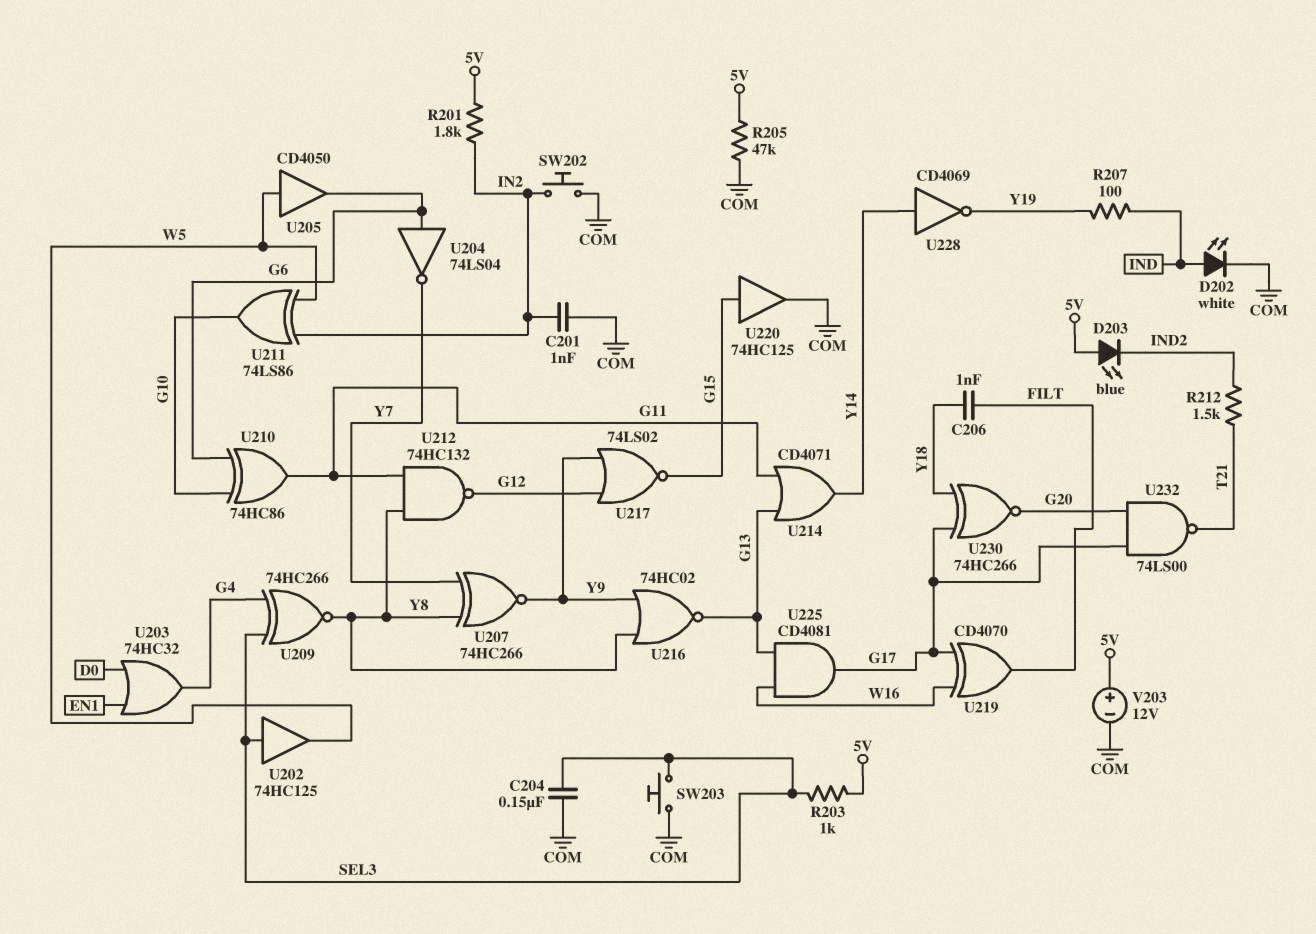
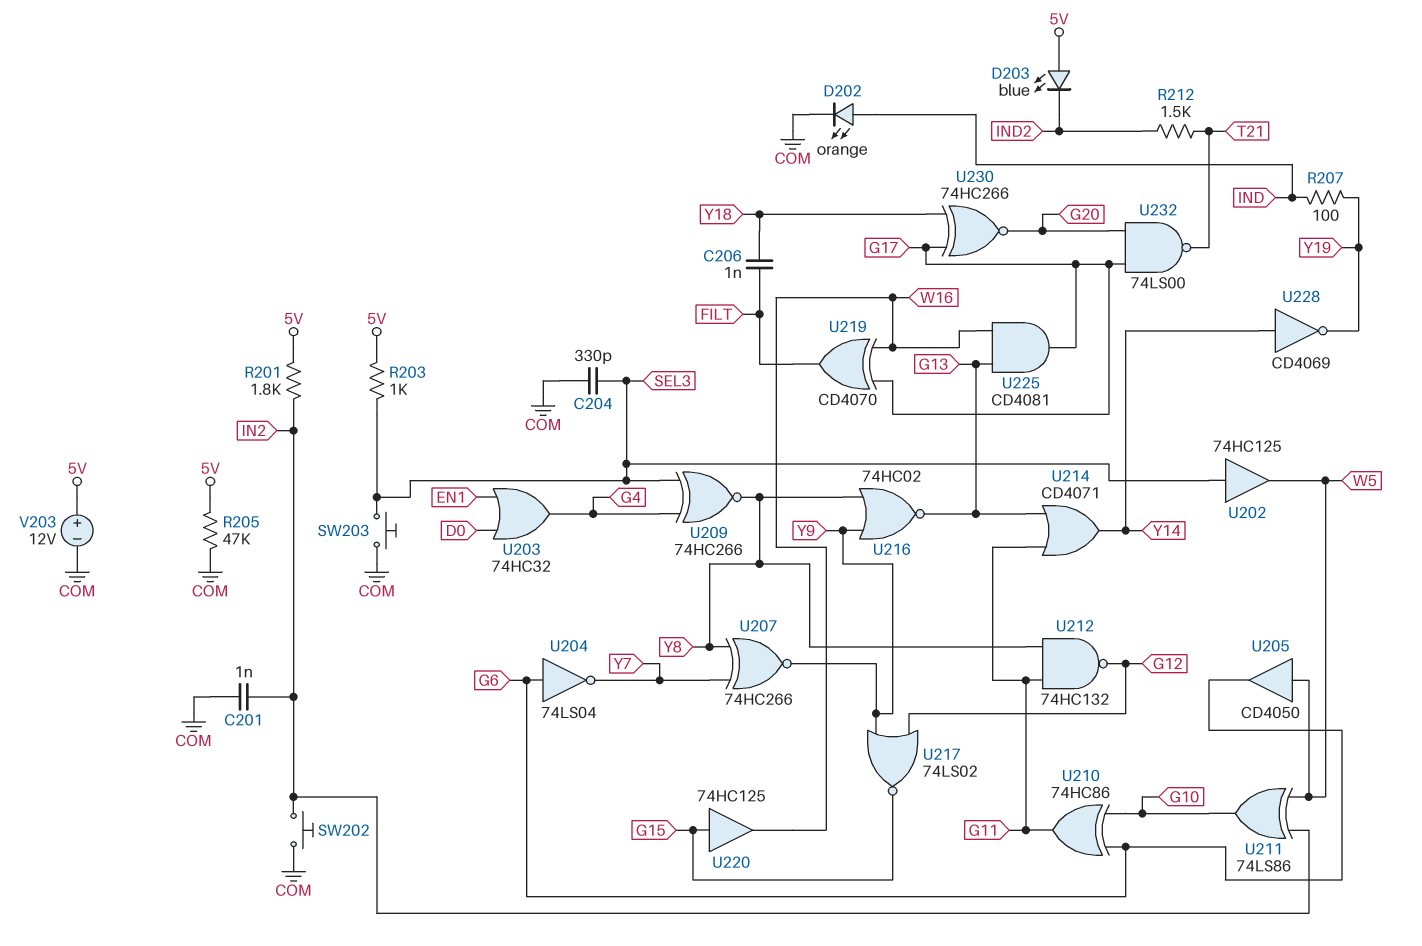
C204: 150nF (COM, SEL3) -> 330pF (COM, SEL3)
D202: LED white (A IND, K COM) -> LED orange (A IND, K COM)
U220: buffer 74HC125 (in G15, out COM) -> buffer 74HC125 (in G15, out W16)

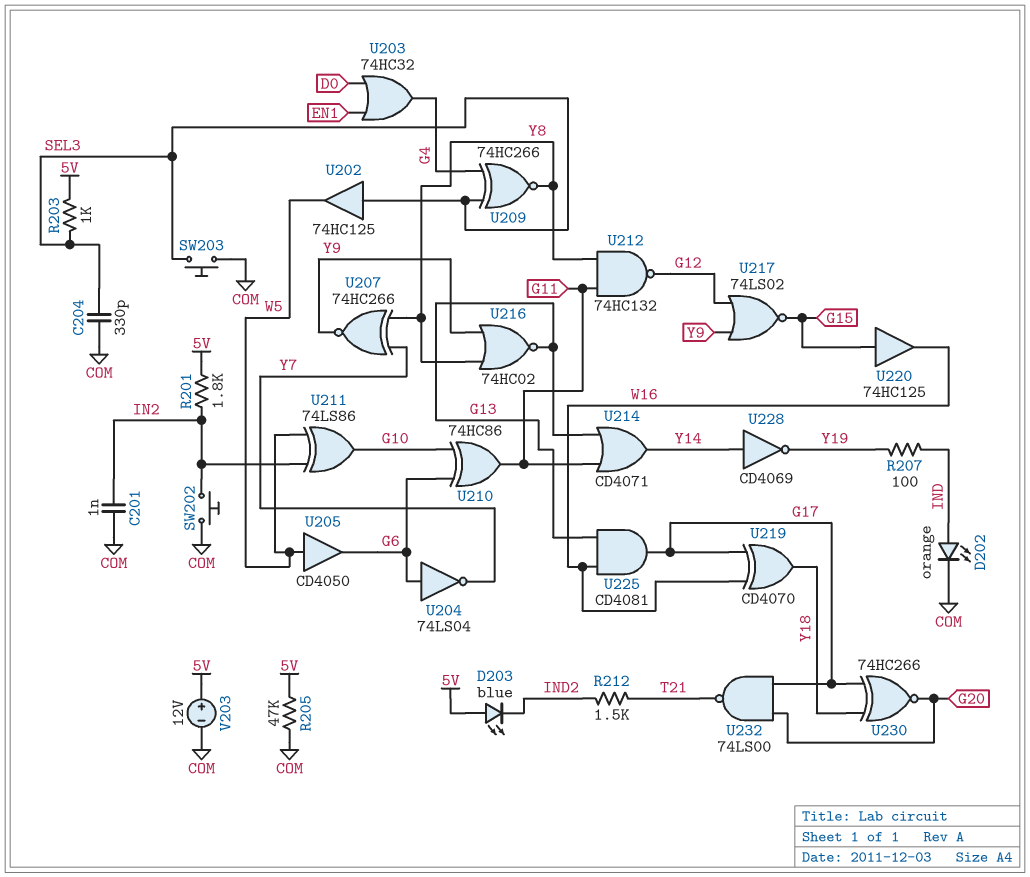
C206: 1nF (FILT, Y18) -> none
U219: XOR CD4070 (in G17, in W16, out FILT) -> XOR CD4070 (in G17, in W16, out Y18)

